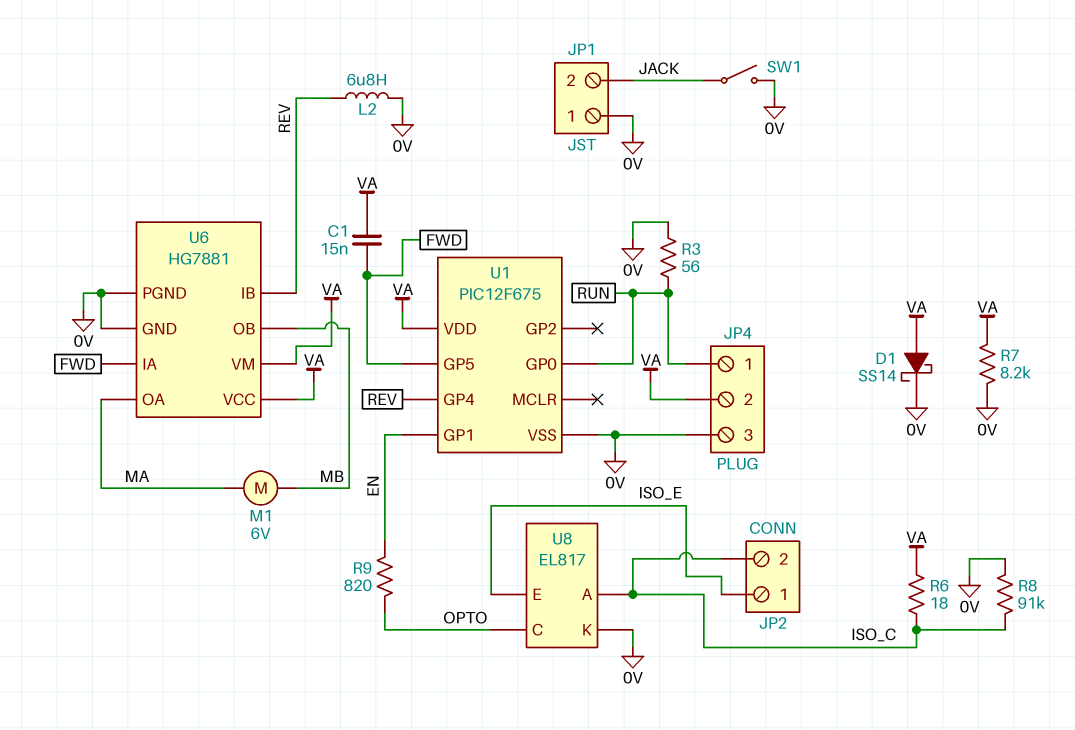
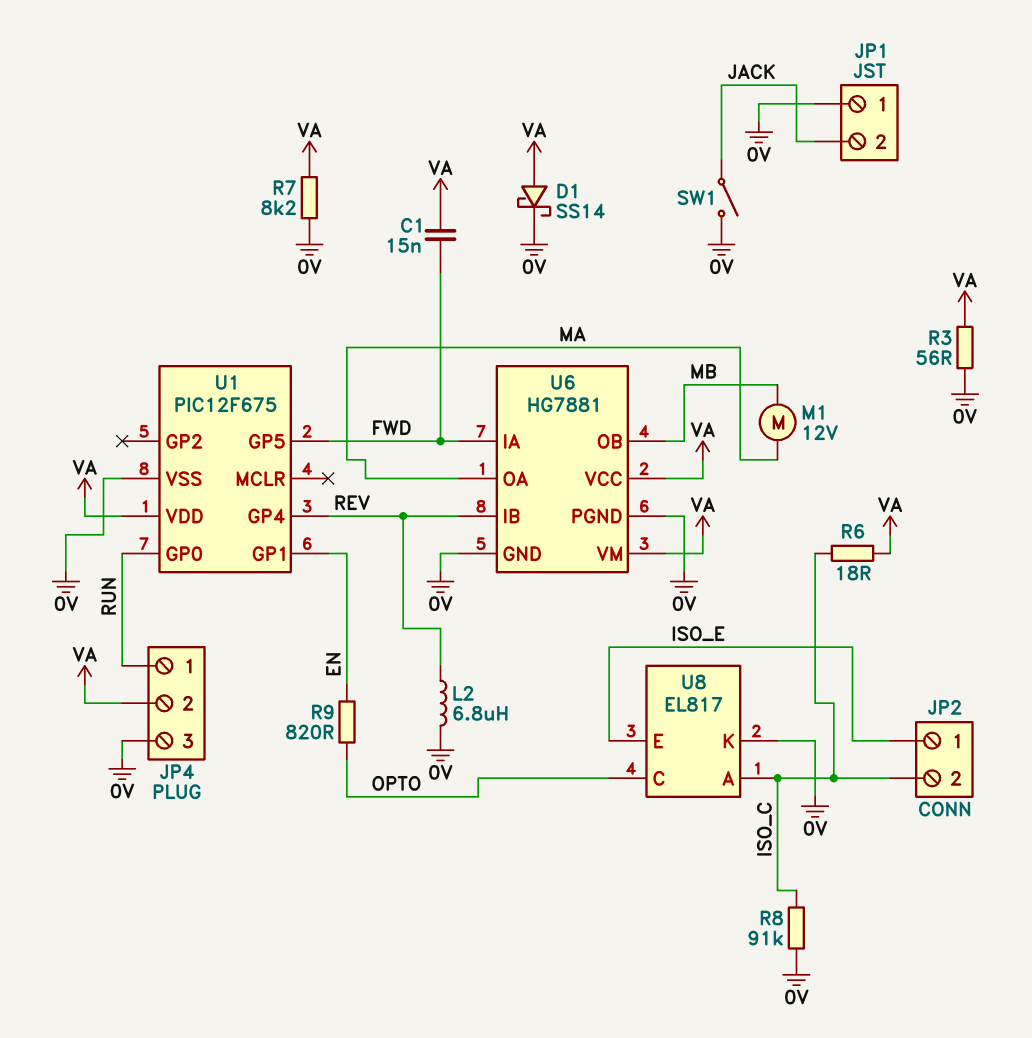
M1: motor 6V (MA, MB) -> motor 12V (MA, MB)
R3: 56 (0V, RUN) -> 56 (0V, VA)

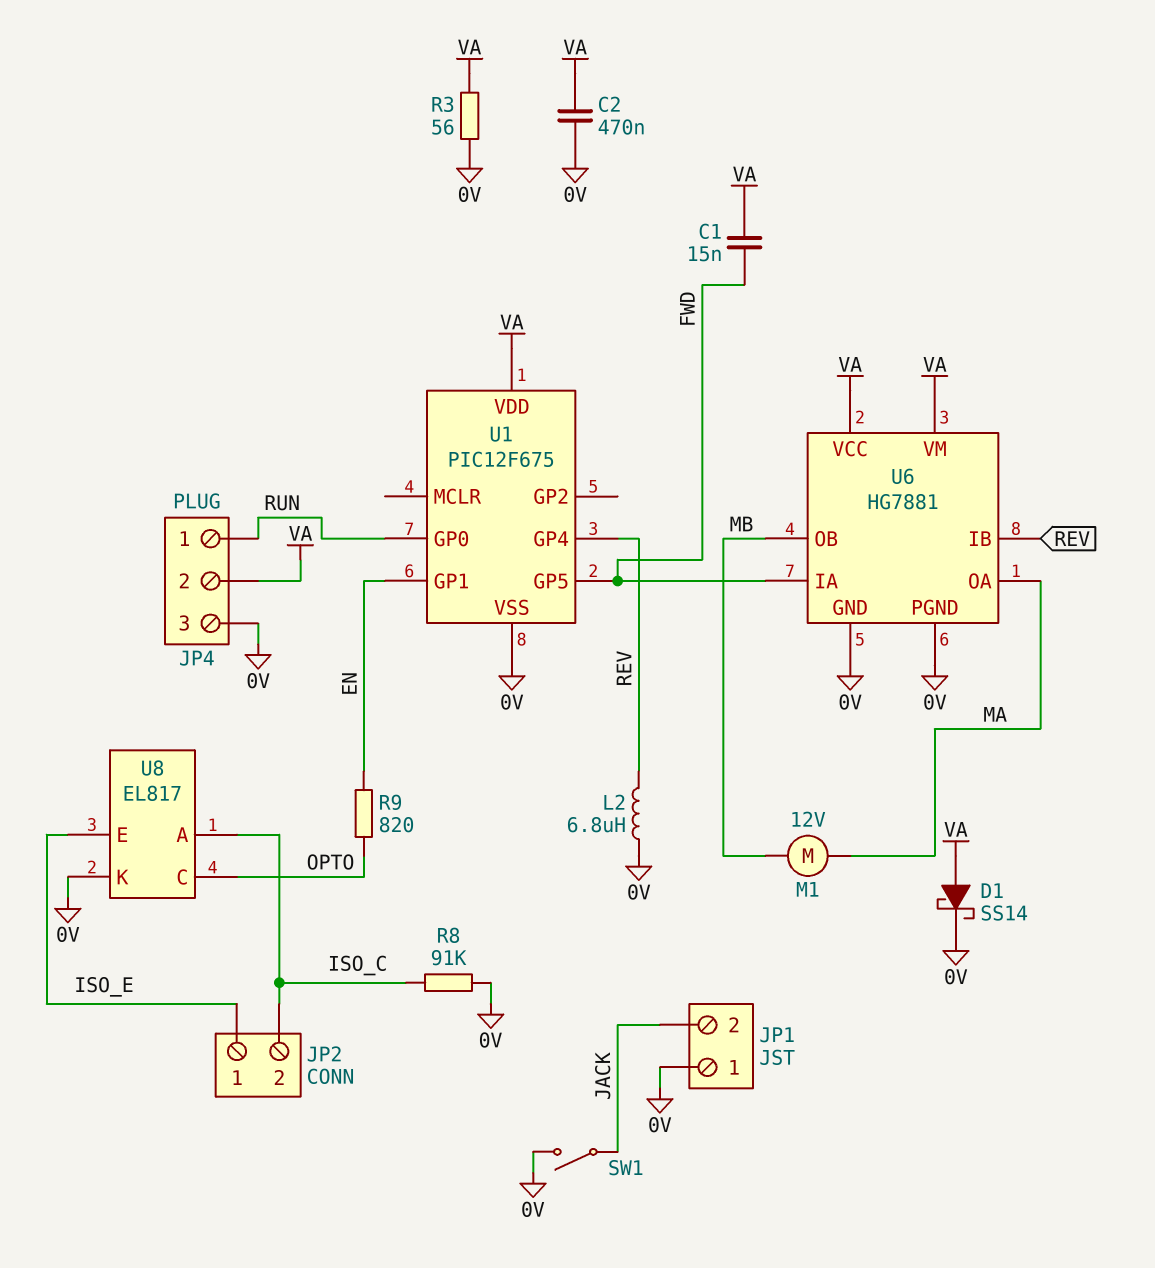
C2: none -> 470nF (0V, VA)
R6: 18 (ISO_C, VA) -> none
R7: 8.2k (0V, VA) -> none

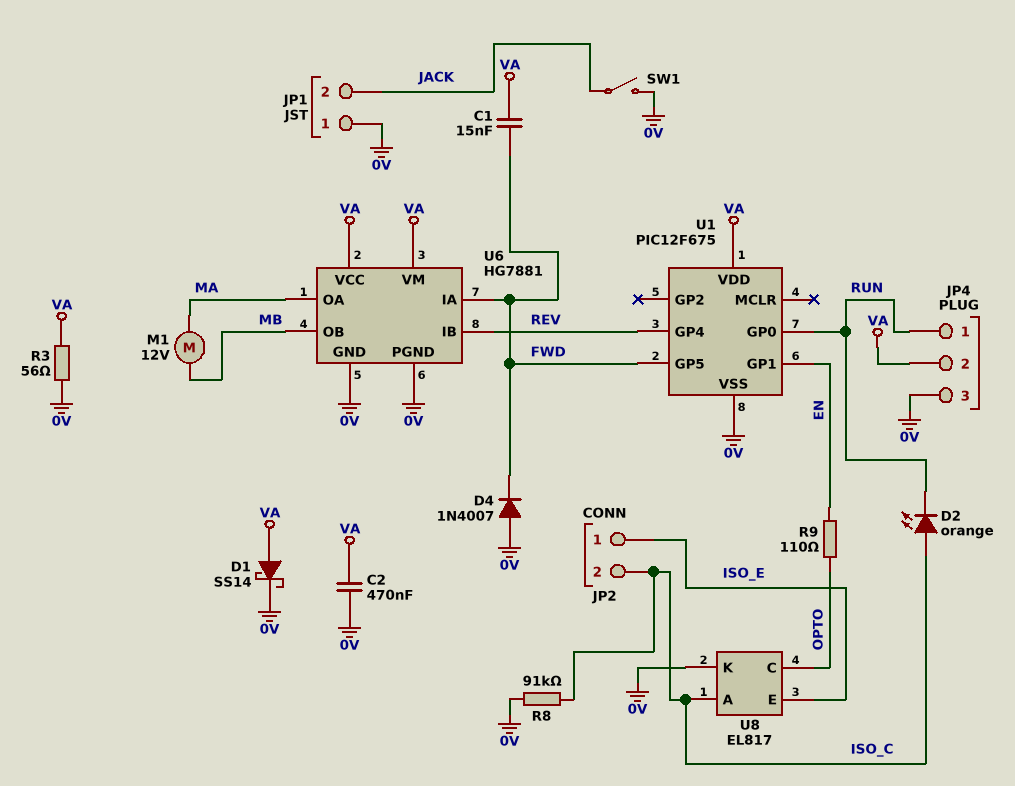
D2: none -> LED orange (A ISO_C, K RUN)
D4: none -> diode 1N4007 (A 0V, K FWD)
L2: 6.8uH (0V, REV) -> none
R9: 820 (EN, OPTO) -> 110 (EN, OPTO)

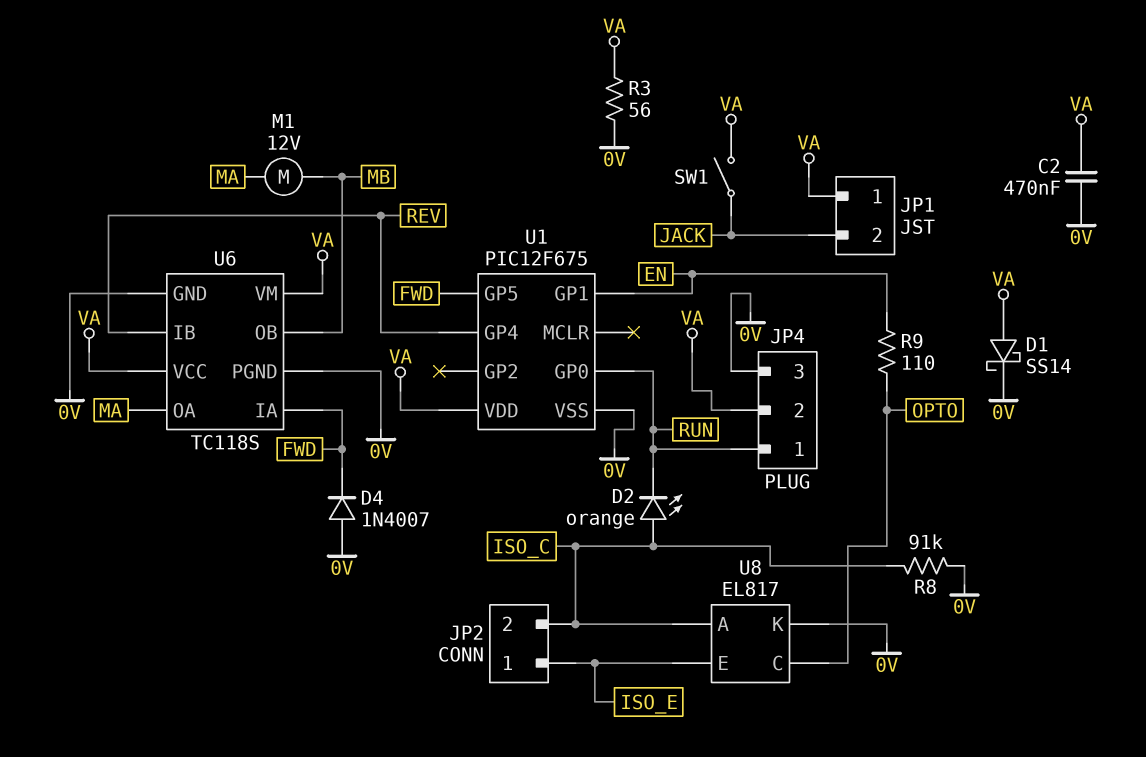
C1: 15nF (FWD, VA) -> none
JP1 pin 1: 0V -> VA
SW1: switch (0V, JACK) -> switch (JACK, VA)
U6: HG7881 -> TC118S

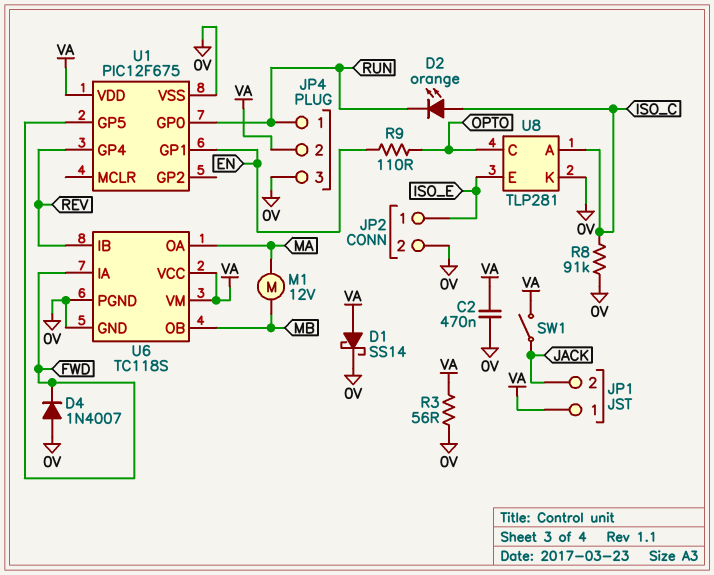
JP2 pin 2: ISO_C -> 0V
U8: EL817 -> TLP281

